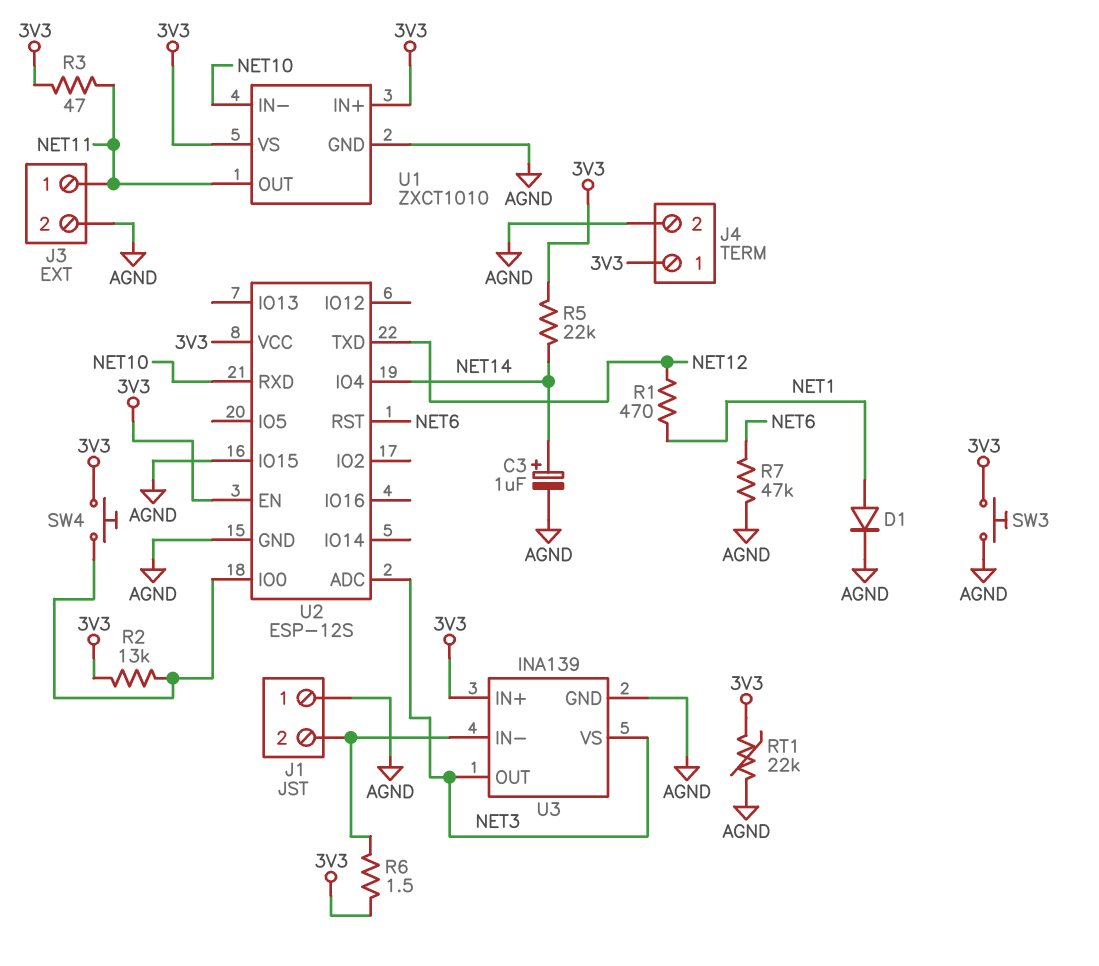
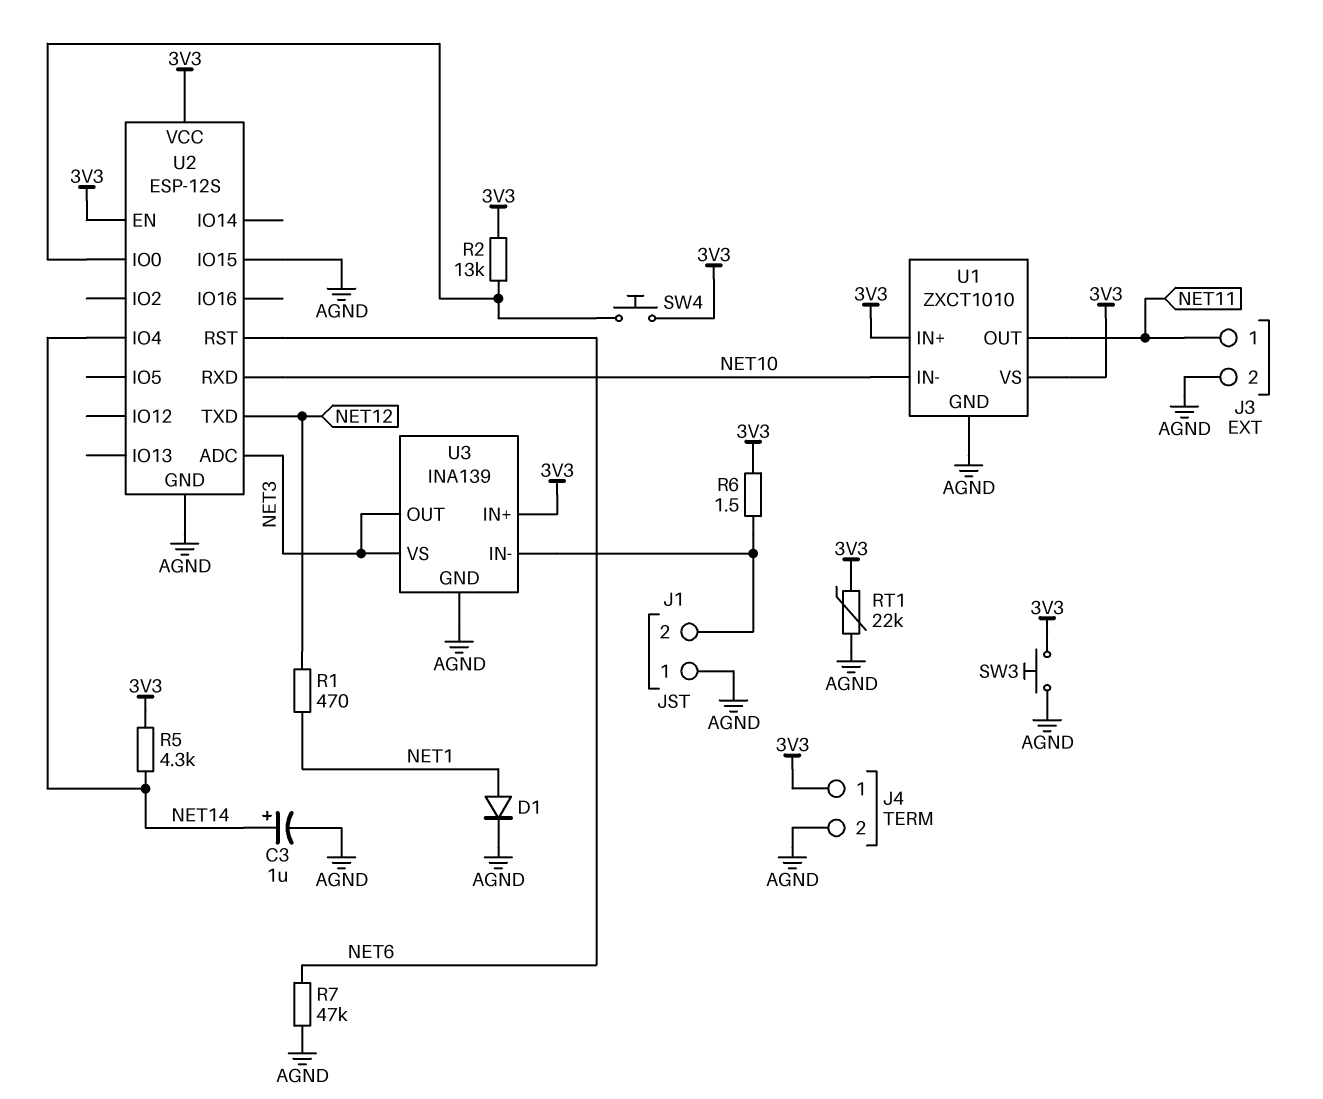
R3: 47 (3V3, NET11) -> none
R5: 22k (3V3, NET14) -> 4.3k (3V3, NET14)

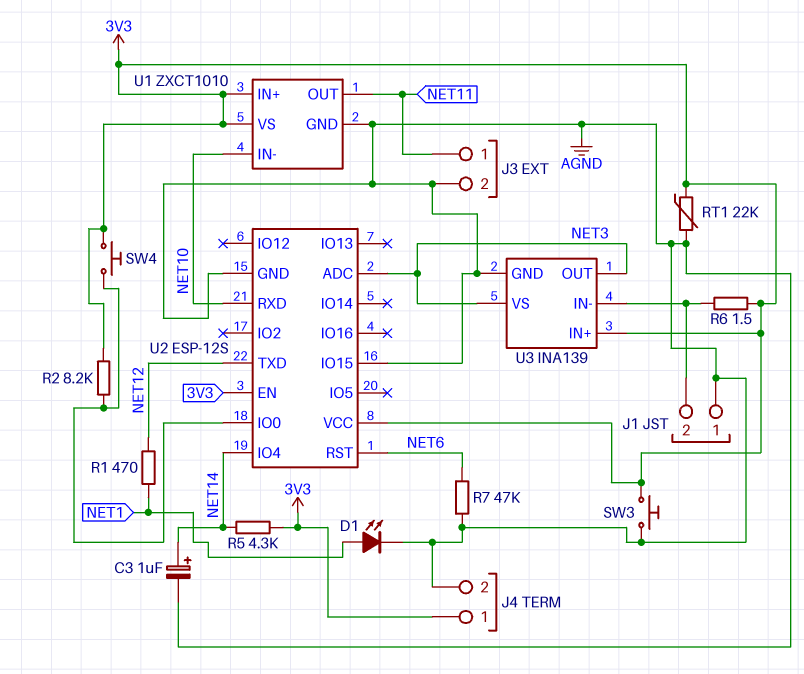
D1: diode (A NET1, K AGND) -> LED (A NET1, K AGND)
R2: 13k (3V3, U2/IO0) -> 8.2k (3V3, U2/IO0)

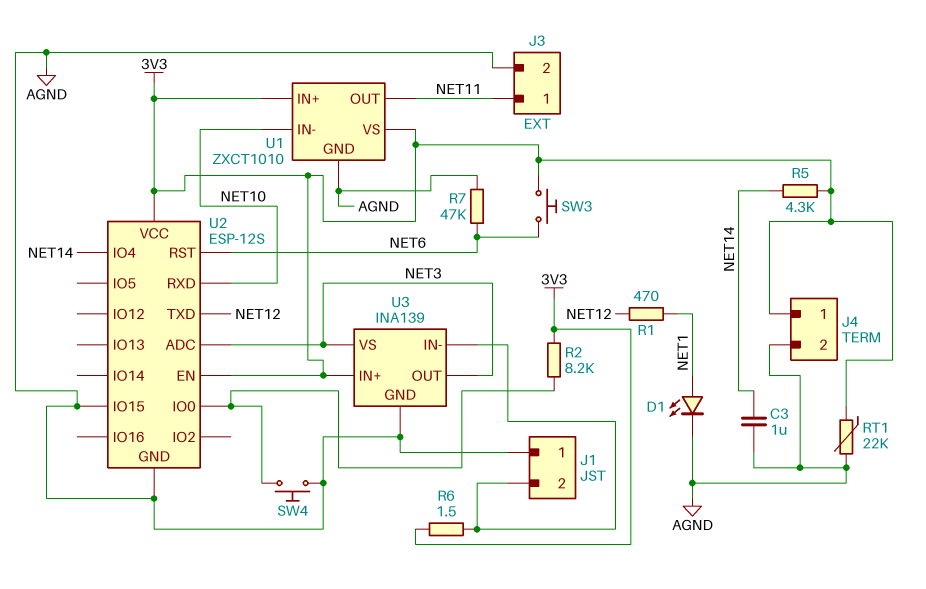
C3: 1uF (plus NET14, minus AGND) -> 1uF (AGND, NET14)
SW3: button (3V3, AGND) -> button (3V3, NET6)
SW4: button (3V3, U2/IO0) -> button (AGND, U2/IO0)

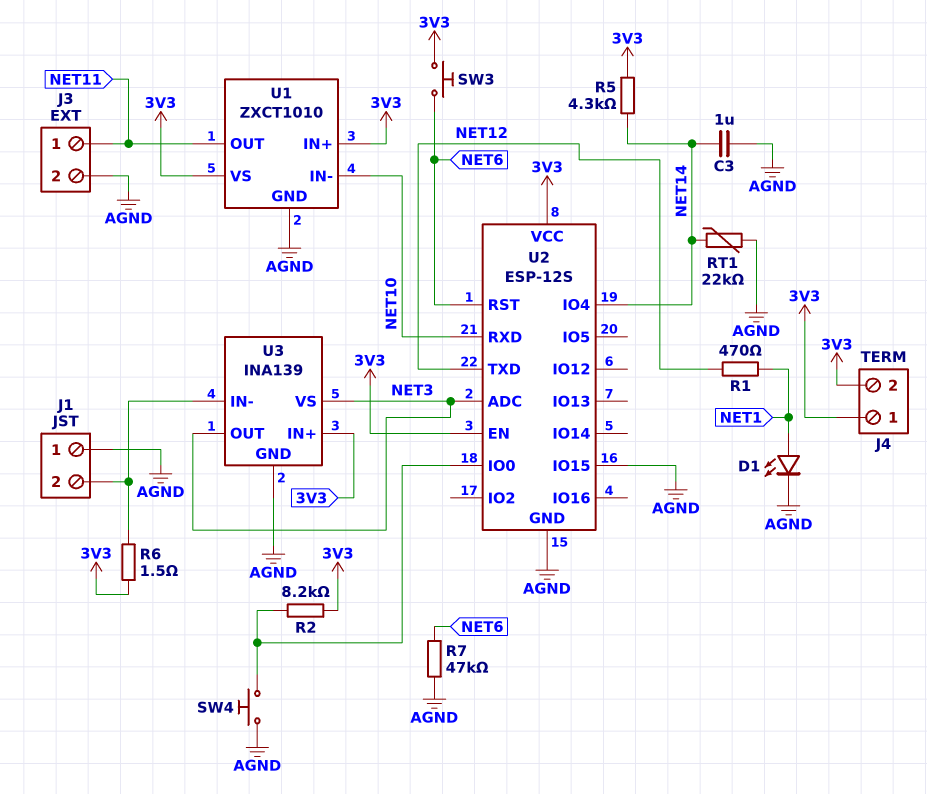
J4 pin 2: AGND -> 3V3
RT1: 22k (3V3, AGND) -> 22k (AGND, NET14)

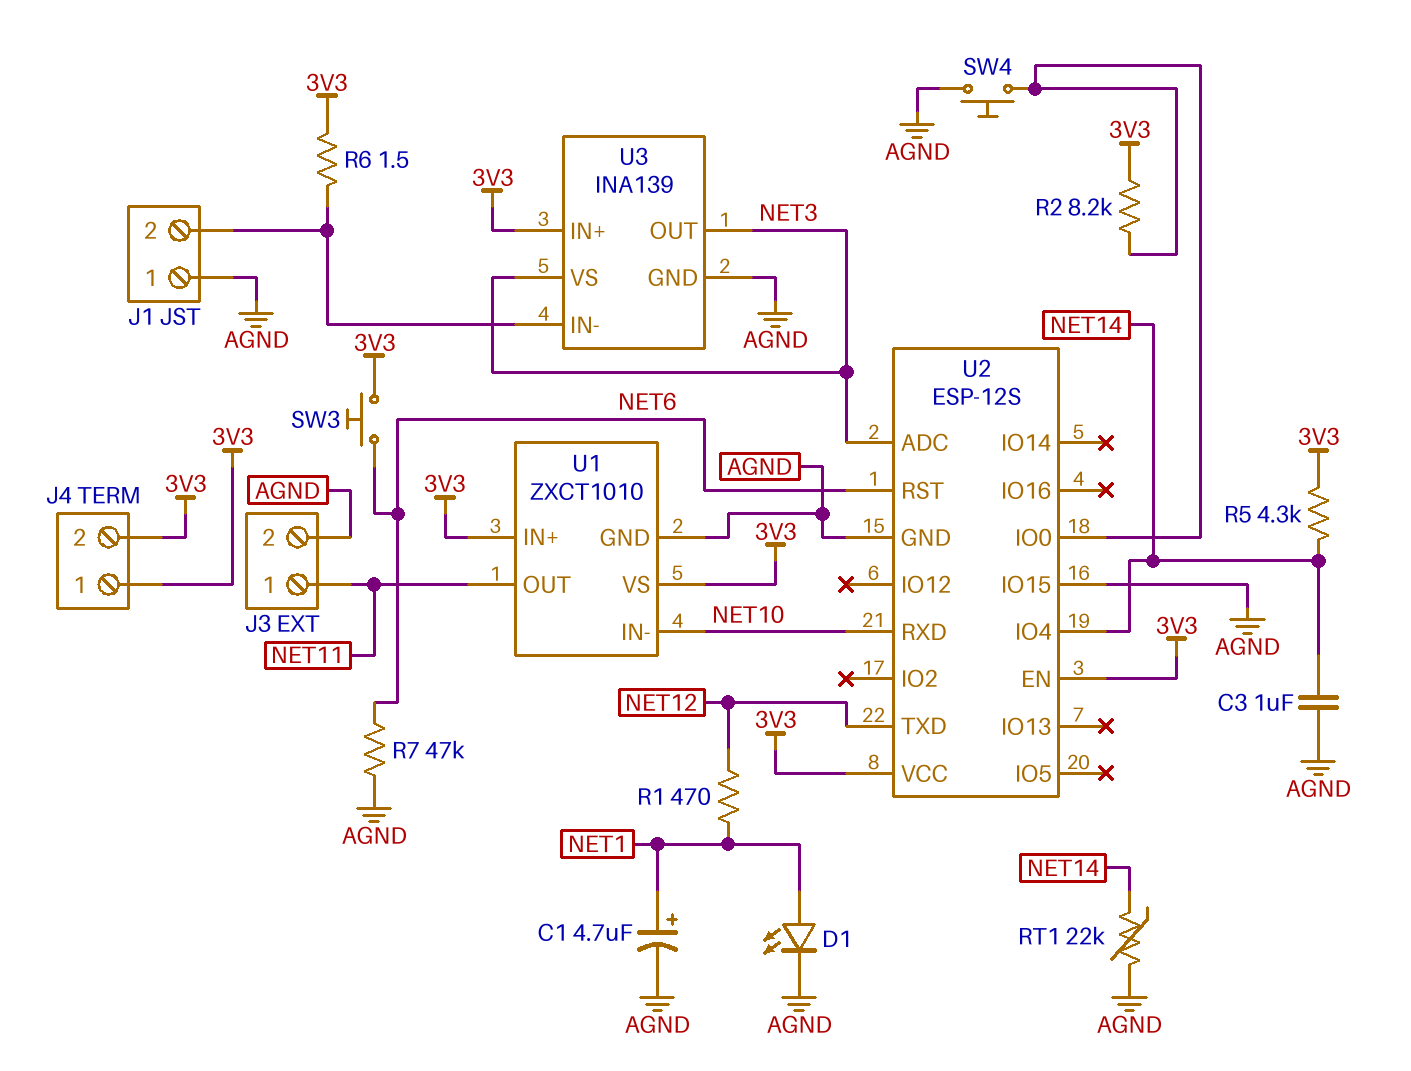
C1: none -> 4.7uF (plus NET1, minus AGND)

